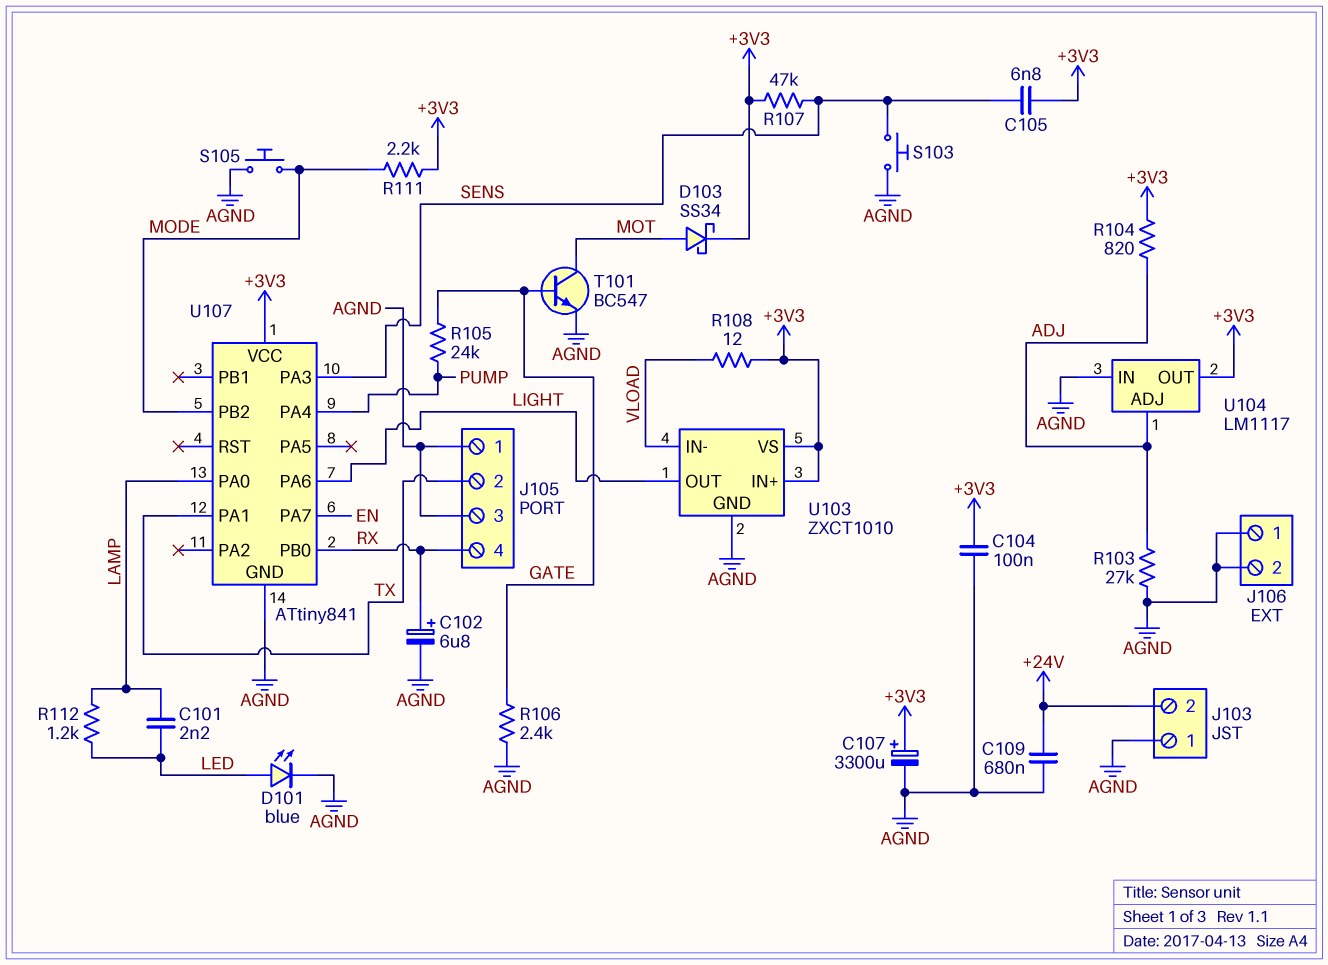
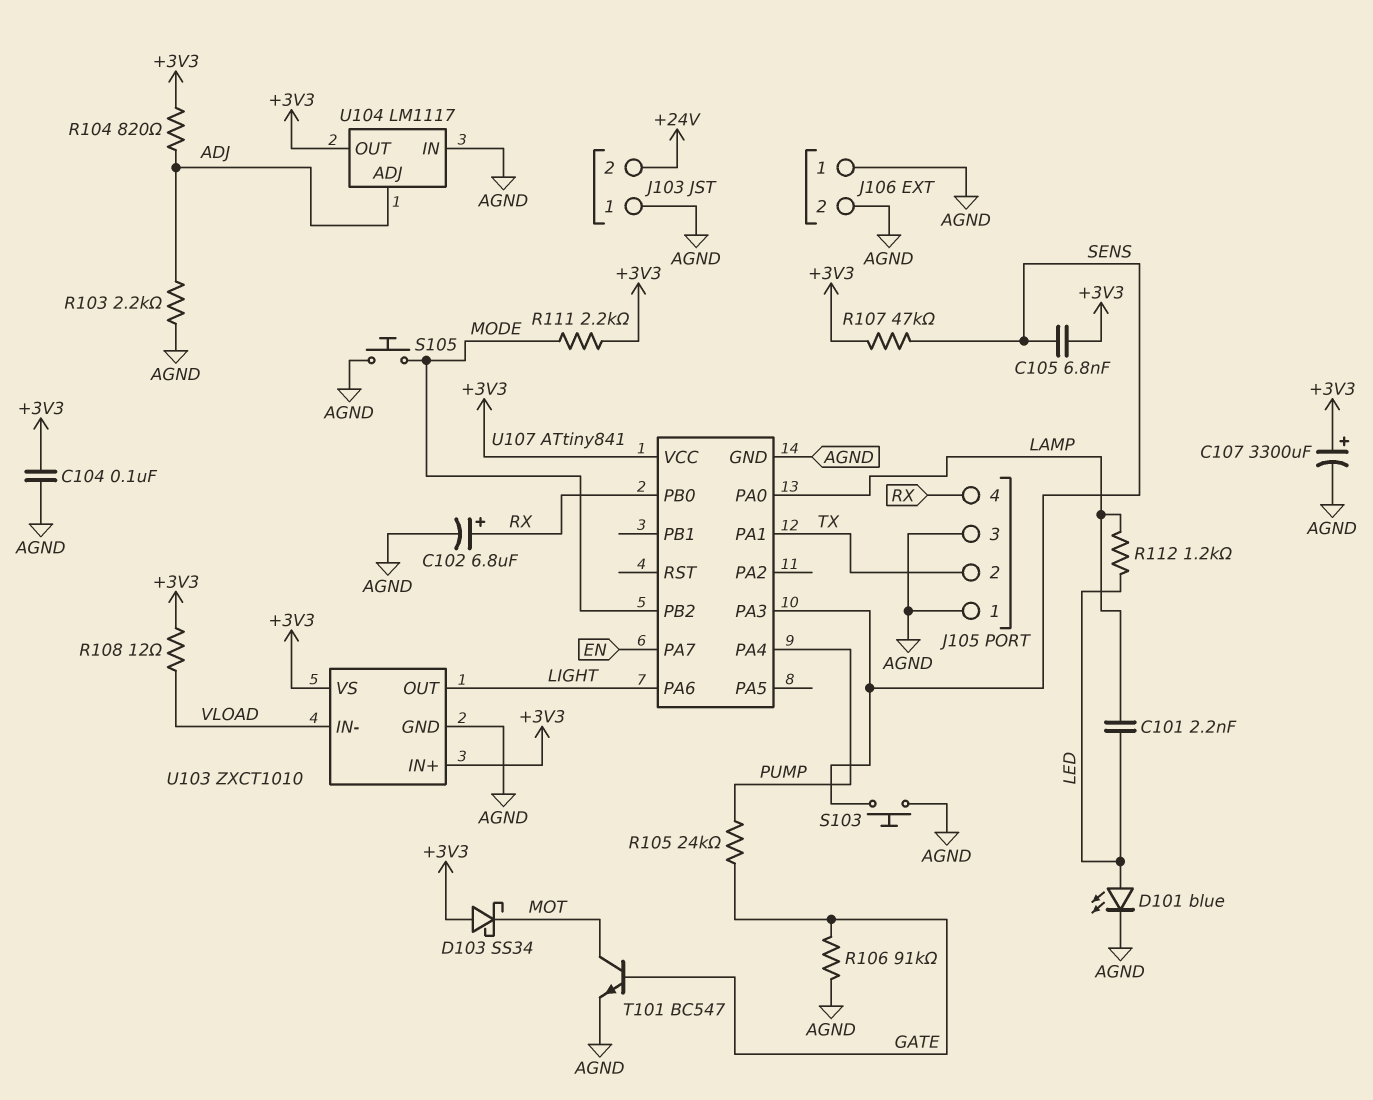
C109: 680nF (+24V, AGND) -> none
D103: schottky SS34 (A MOT, K +3V3) -> schottky SS34 (A +3V3, K MOT)
R103: 27k (ADJ, AGND) -> 2.2k (ADJ, AGND)
R106: 2.4k (AGND, GATE) -> 91k (AGND, GATE)

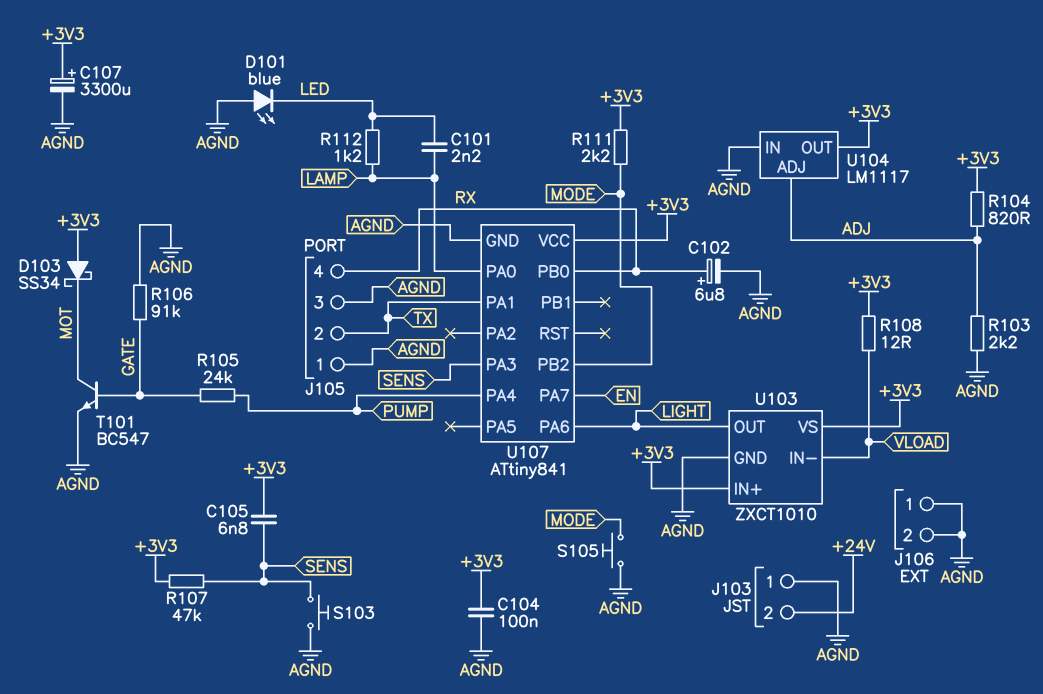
D101: LED blue (A LED, K AGND) -> LED blue (A AGND, K LED)

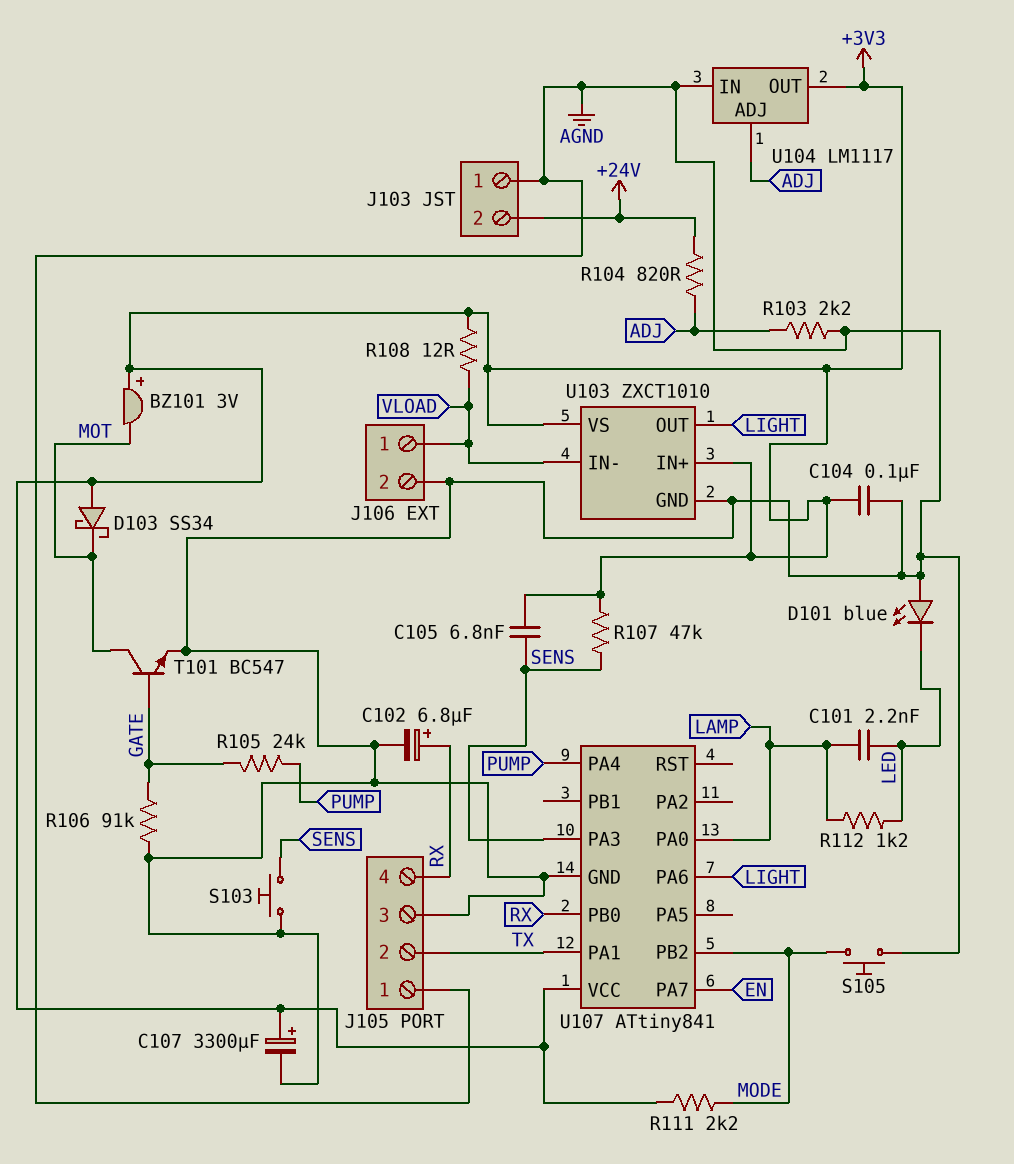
BZ101: none -> buzzer 3V (plus +3V3, minus MOT)
J106 pin 1: AGND -> VLOAD
R104: 820 (+3V3, ADJ) -> 820 (+24V, ADJ)

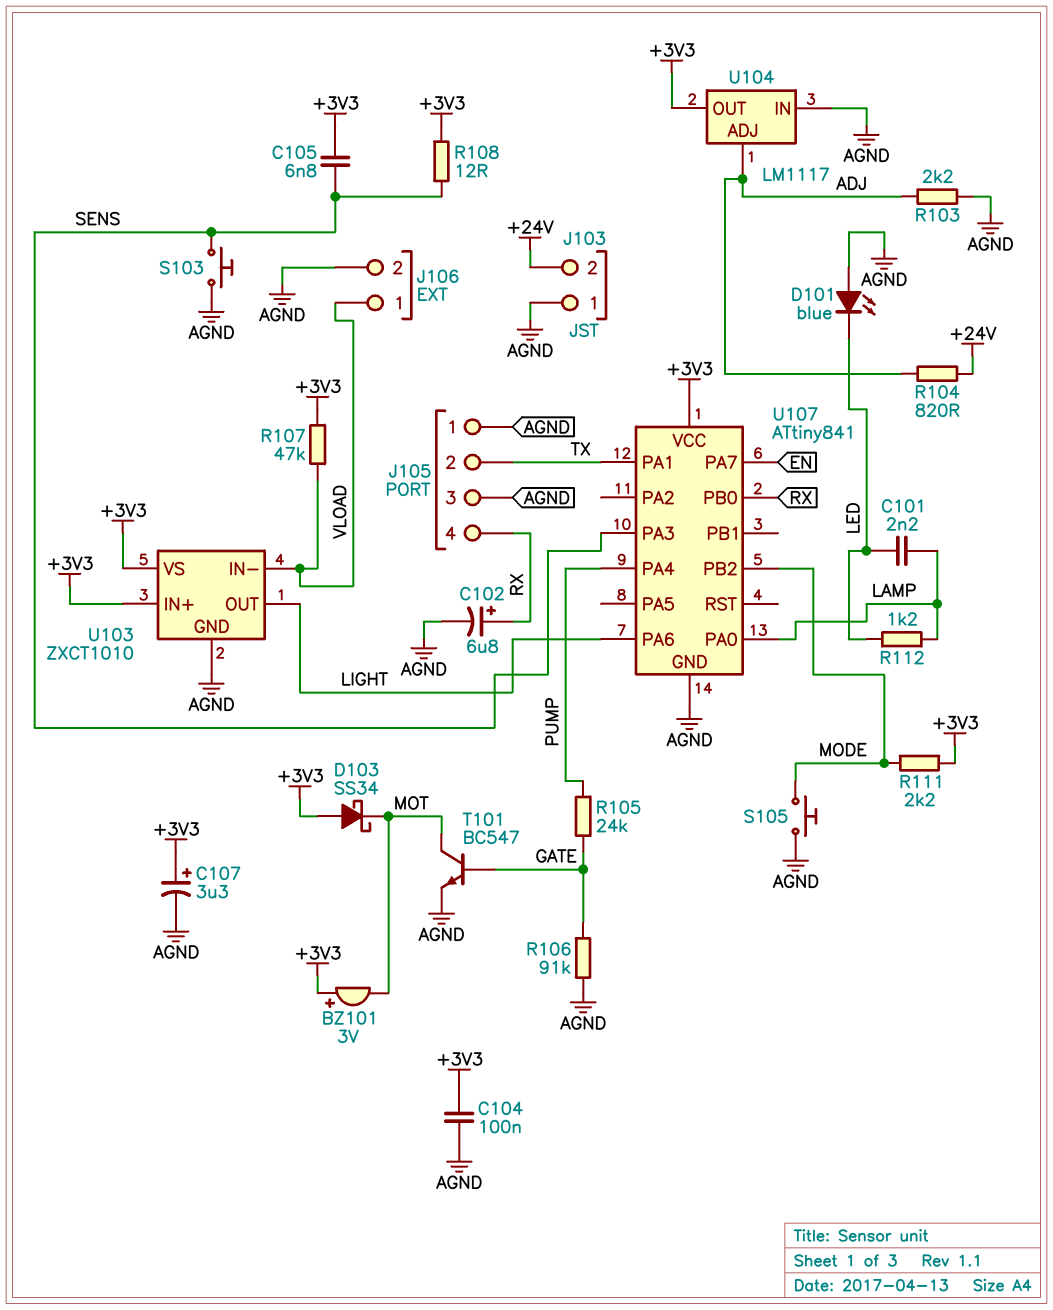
C107: 3300uF (plus +3V3, minus AGND) -> 3.3uF (plus +3V3, minus AGND)
R107: 47k (+3V3, SENS) -> 47k (+3V3, VLOAD)
R108: 12 (+3V3, VLOAD) -> 12 (+3V3, SENS)

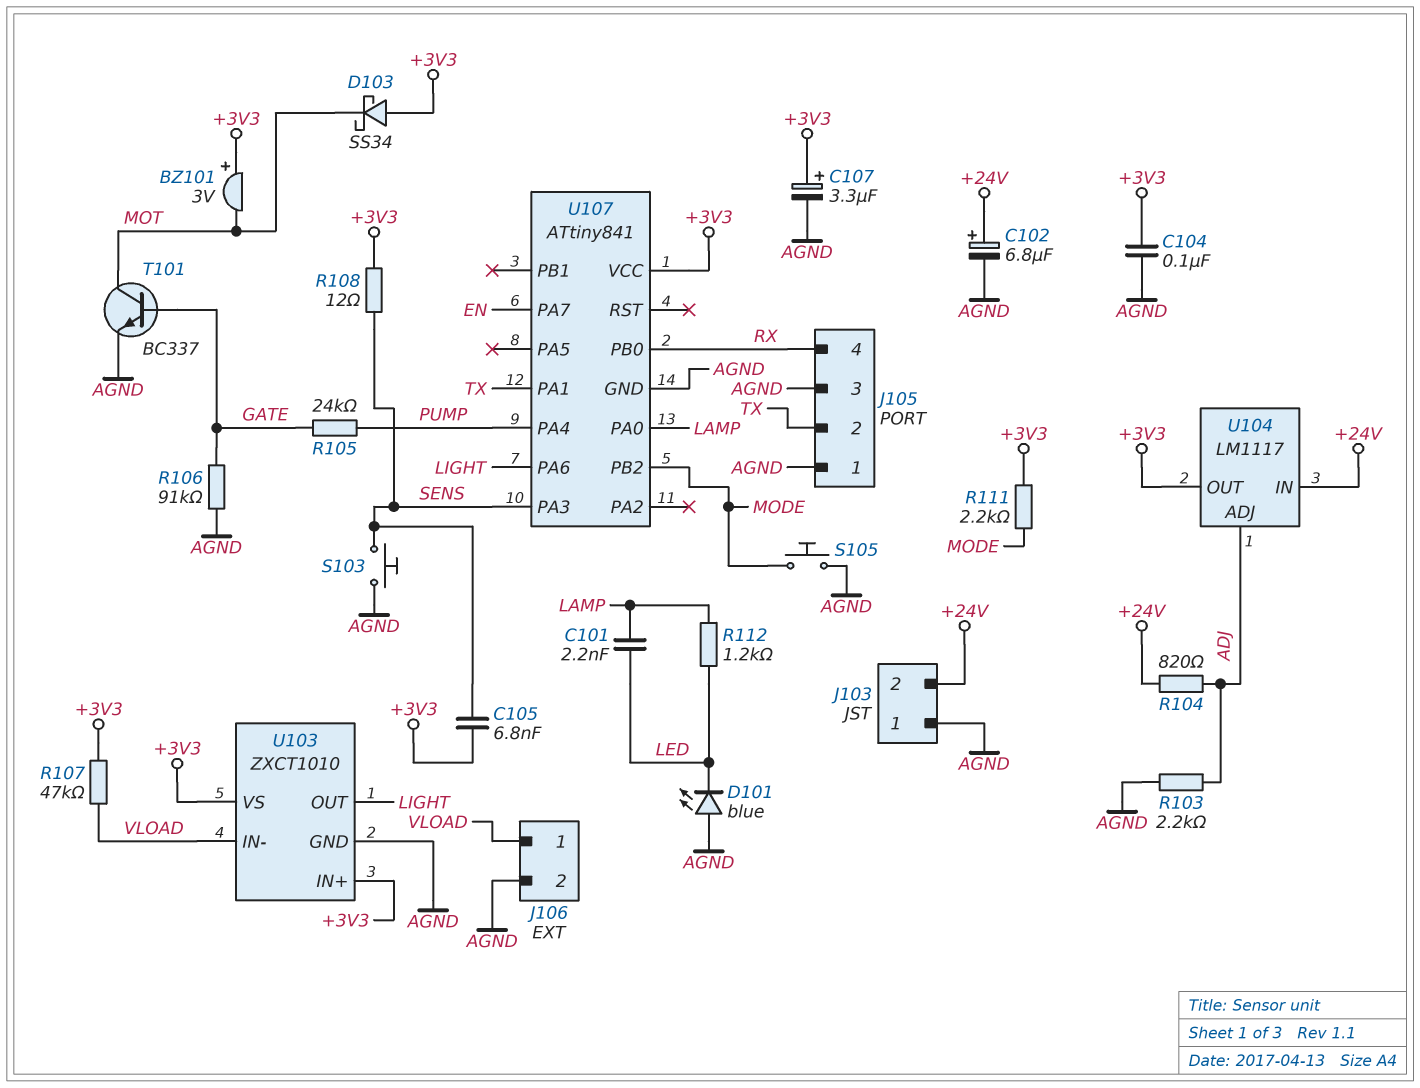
C102: 6.8uF (plus RX, minus AGND) -> 6.8uF (plus +24V, minus AGND)
T101: NPN BC547 (B GATE, C MOT, E AGND) -> NPN BC337 (B GATE, C MOT, E AGND)
U104 pin IN: AGND -> +24V

